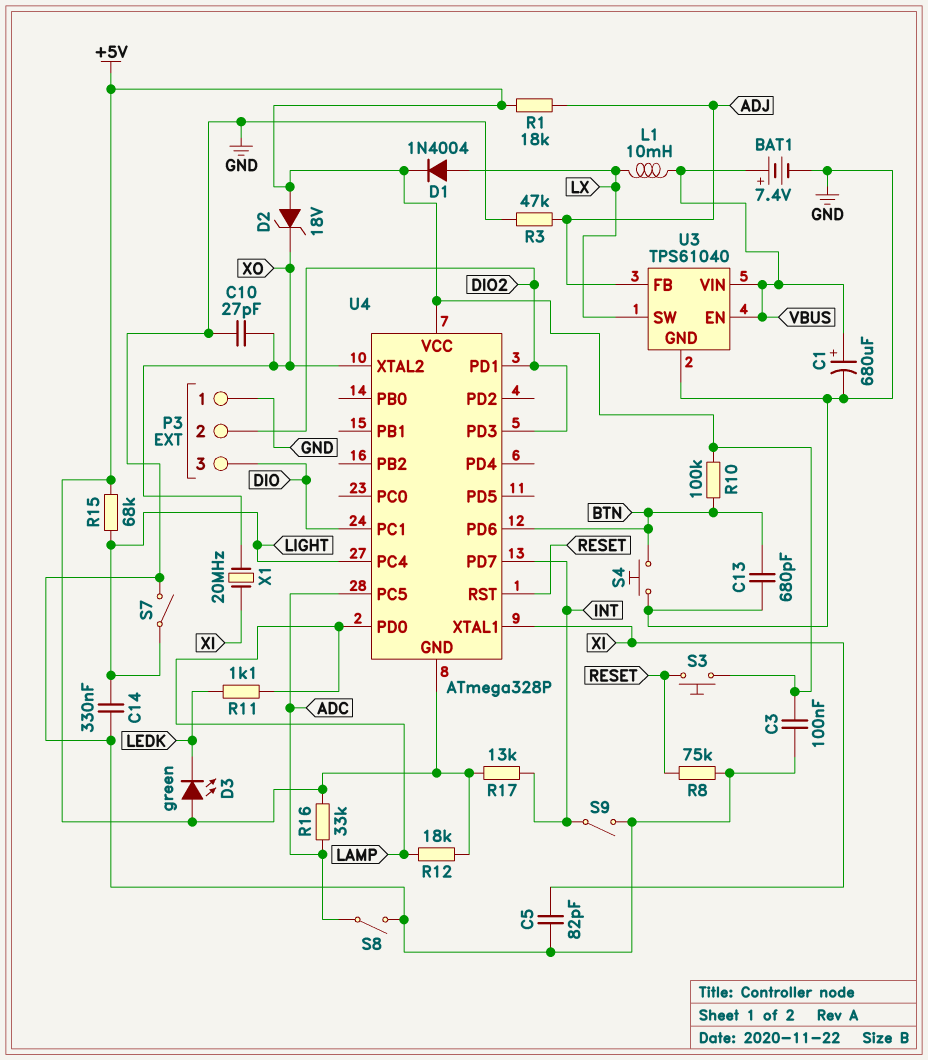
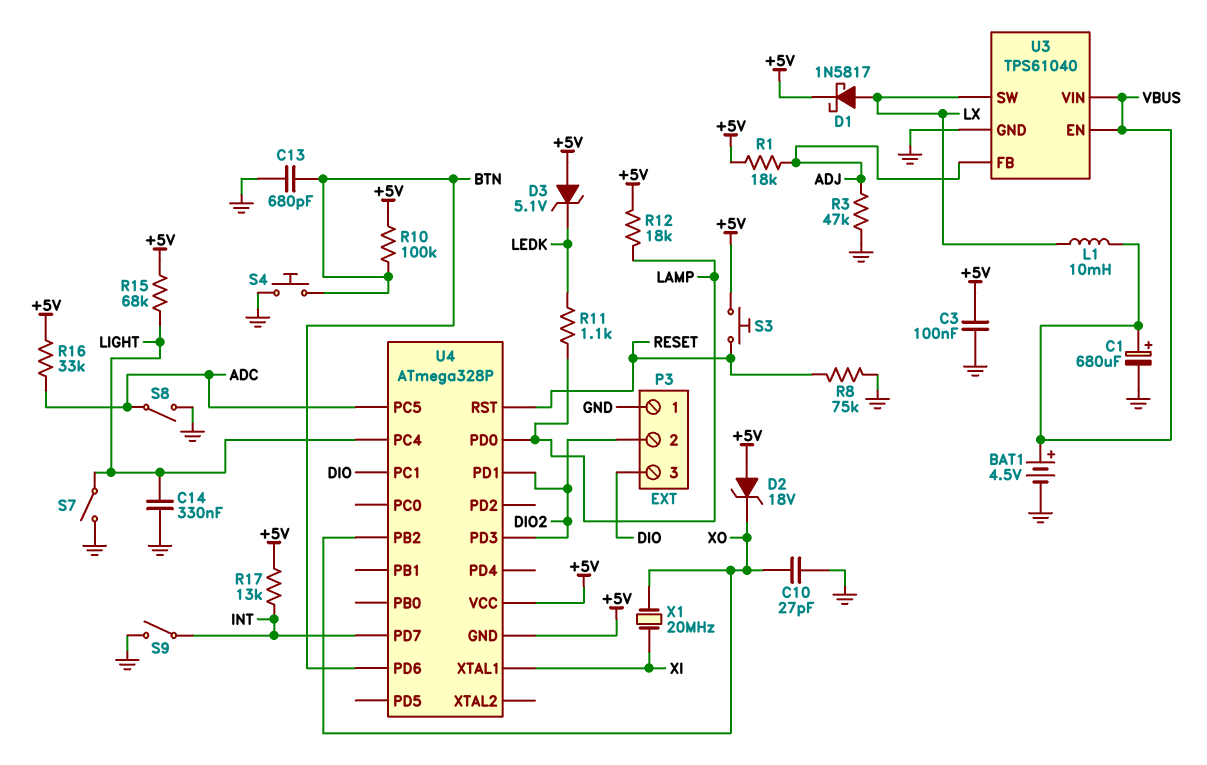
BAT1: 7.4V (plus VBUS, minus GND) -> 4.5V (plus VBUS, minus GND)
C5: 82pF (GND, XI) -> none
D1: diode 1N4004 (A LX, K +5V) -> schottky 1N5817 (A LX, K +5V)
D3: LED green (A +5V, K LEDK) -> zener 5.1V (A +5V, K LEDK)
U4 pin PB2: none -> XO
U4 pin XTAL2: XO -> none

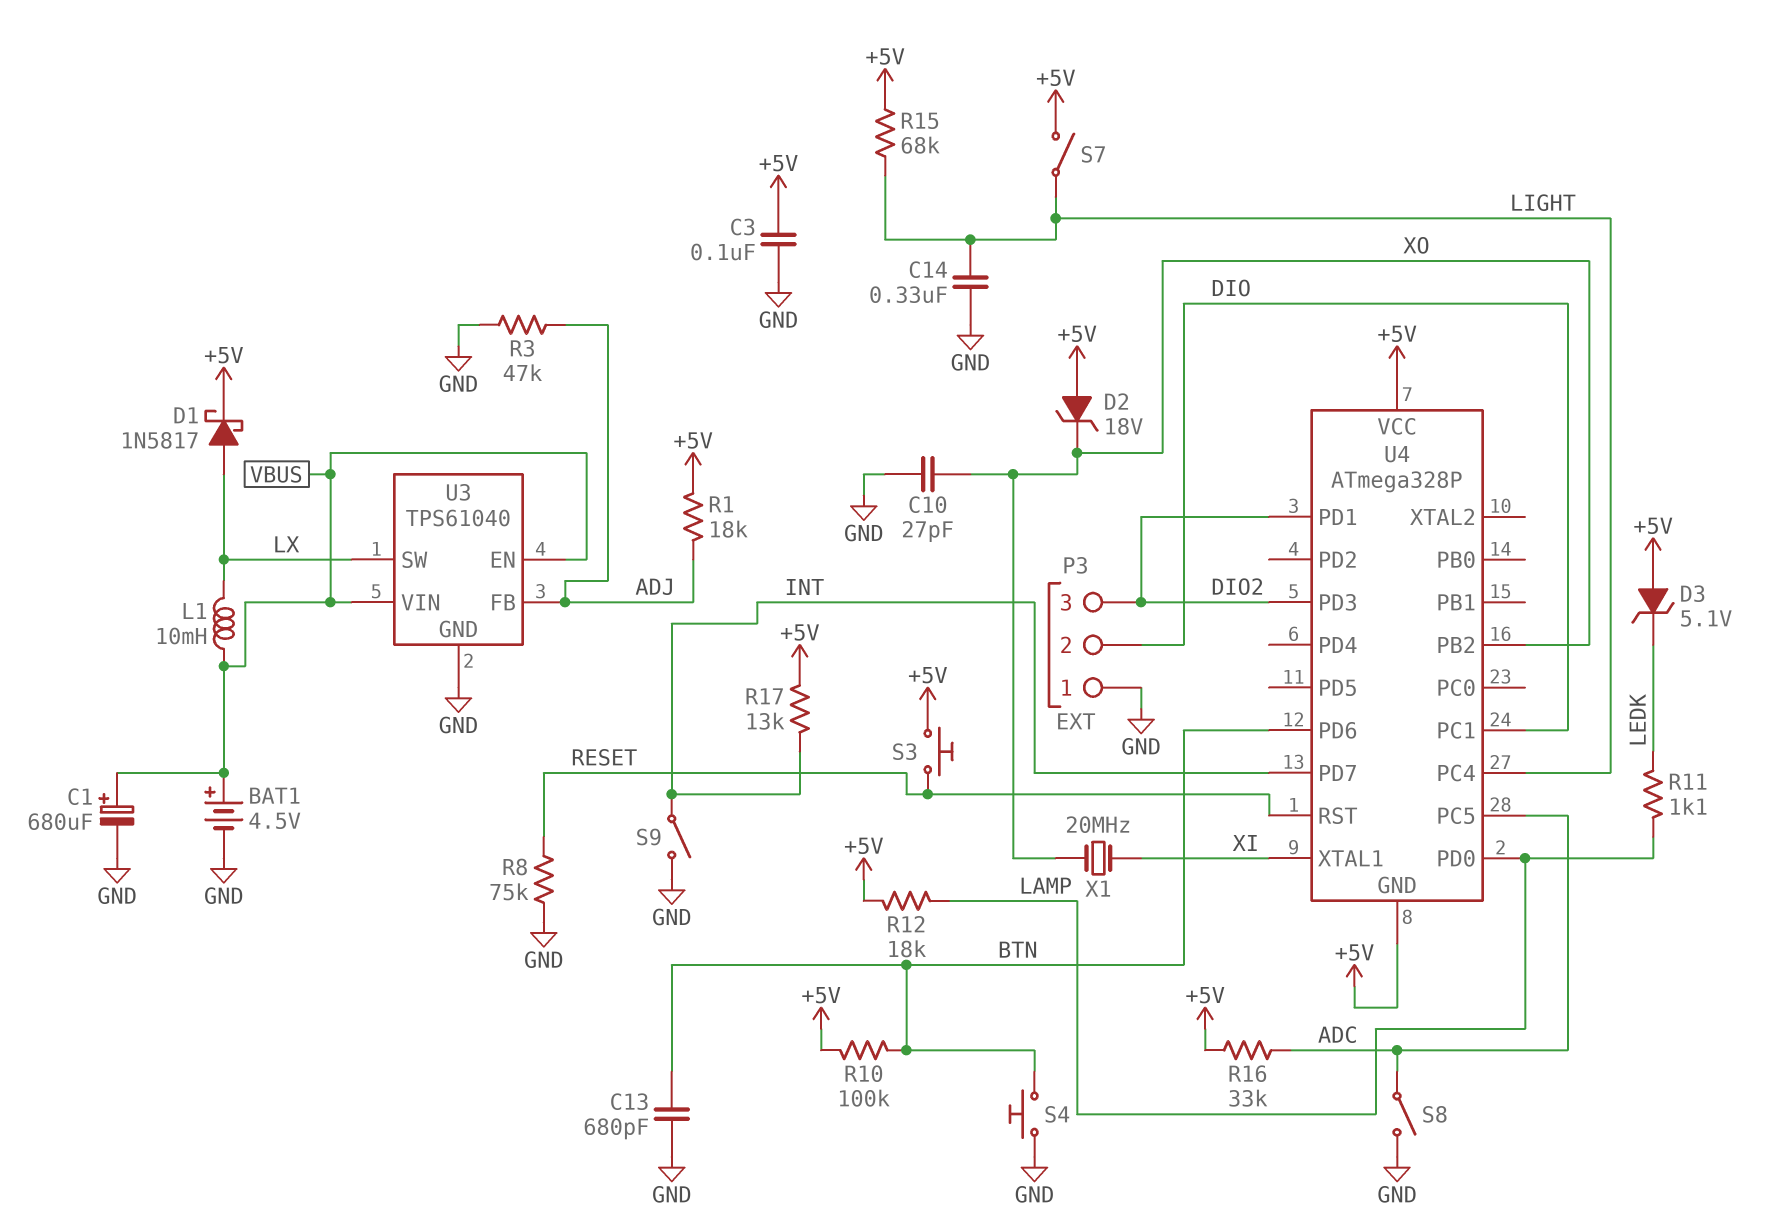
P3 pin 2: DIO2 -> DIO
P3 pin 3: DIO -> DIO2
S7: switch (GND, LIGHT) -> switch (+5V, LIGHT)

